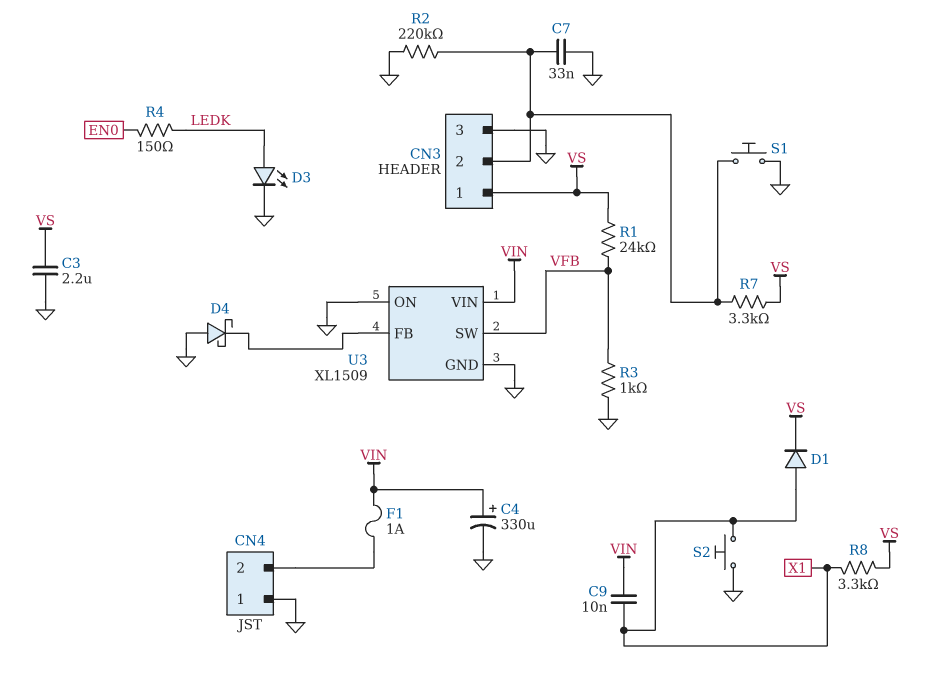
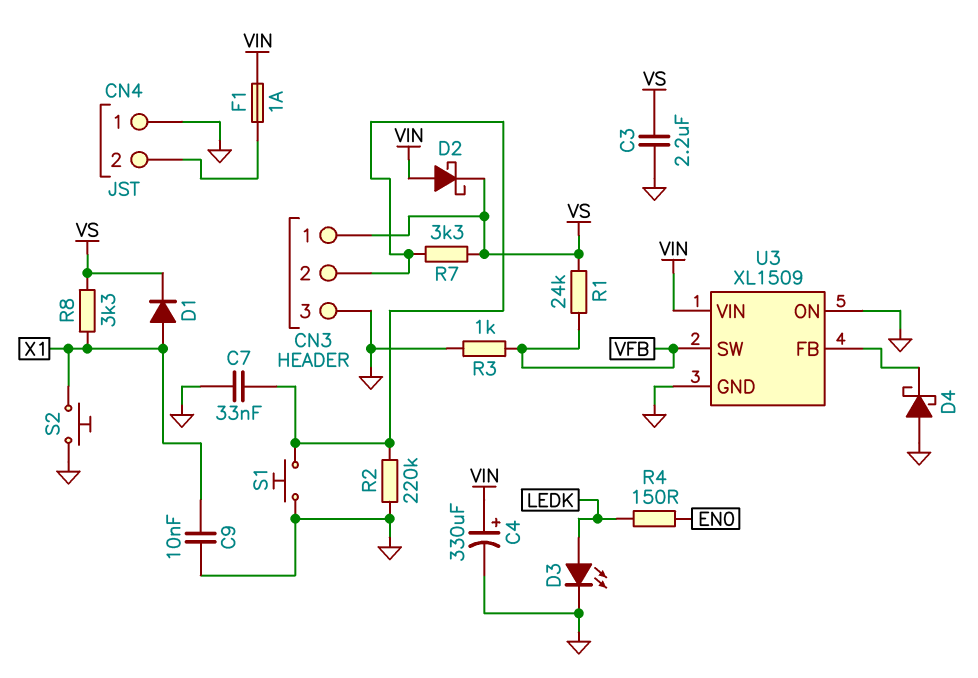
C9: 10nF (VIN, X1) -> 10nF (GND, X1)
D2: none -> schottky (A VIN, K VS)

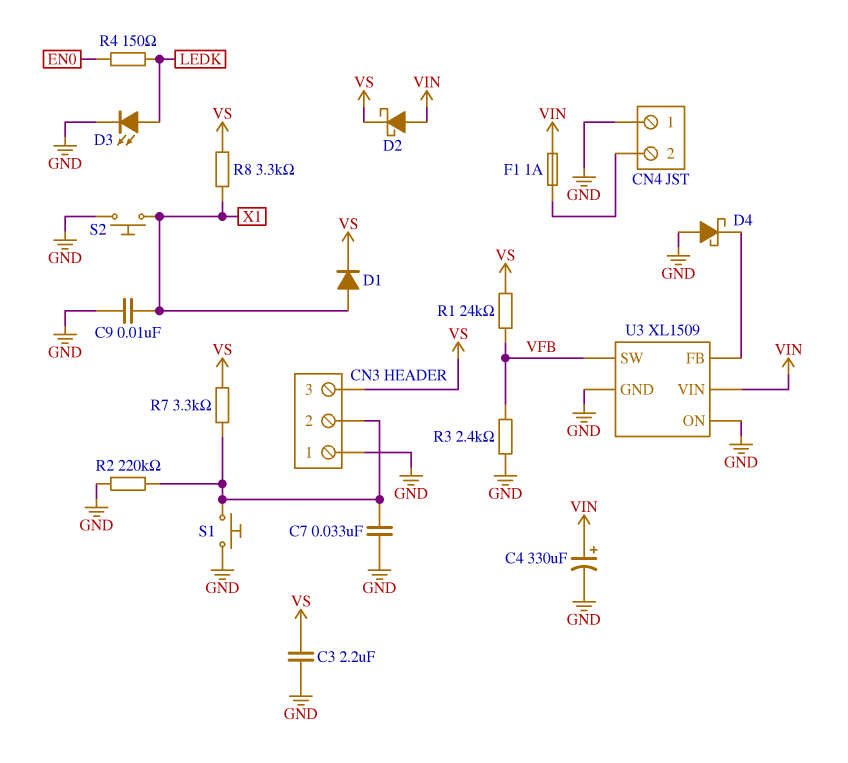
CN3 pin 1: VS -> GND
CN3 pin 3: GND -> VS
R3: 1k (GND, VFB) -> 2.4k (GND, VFB)

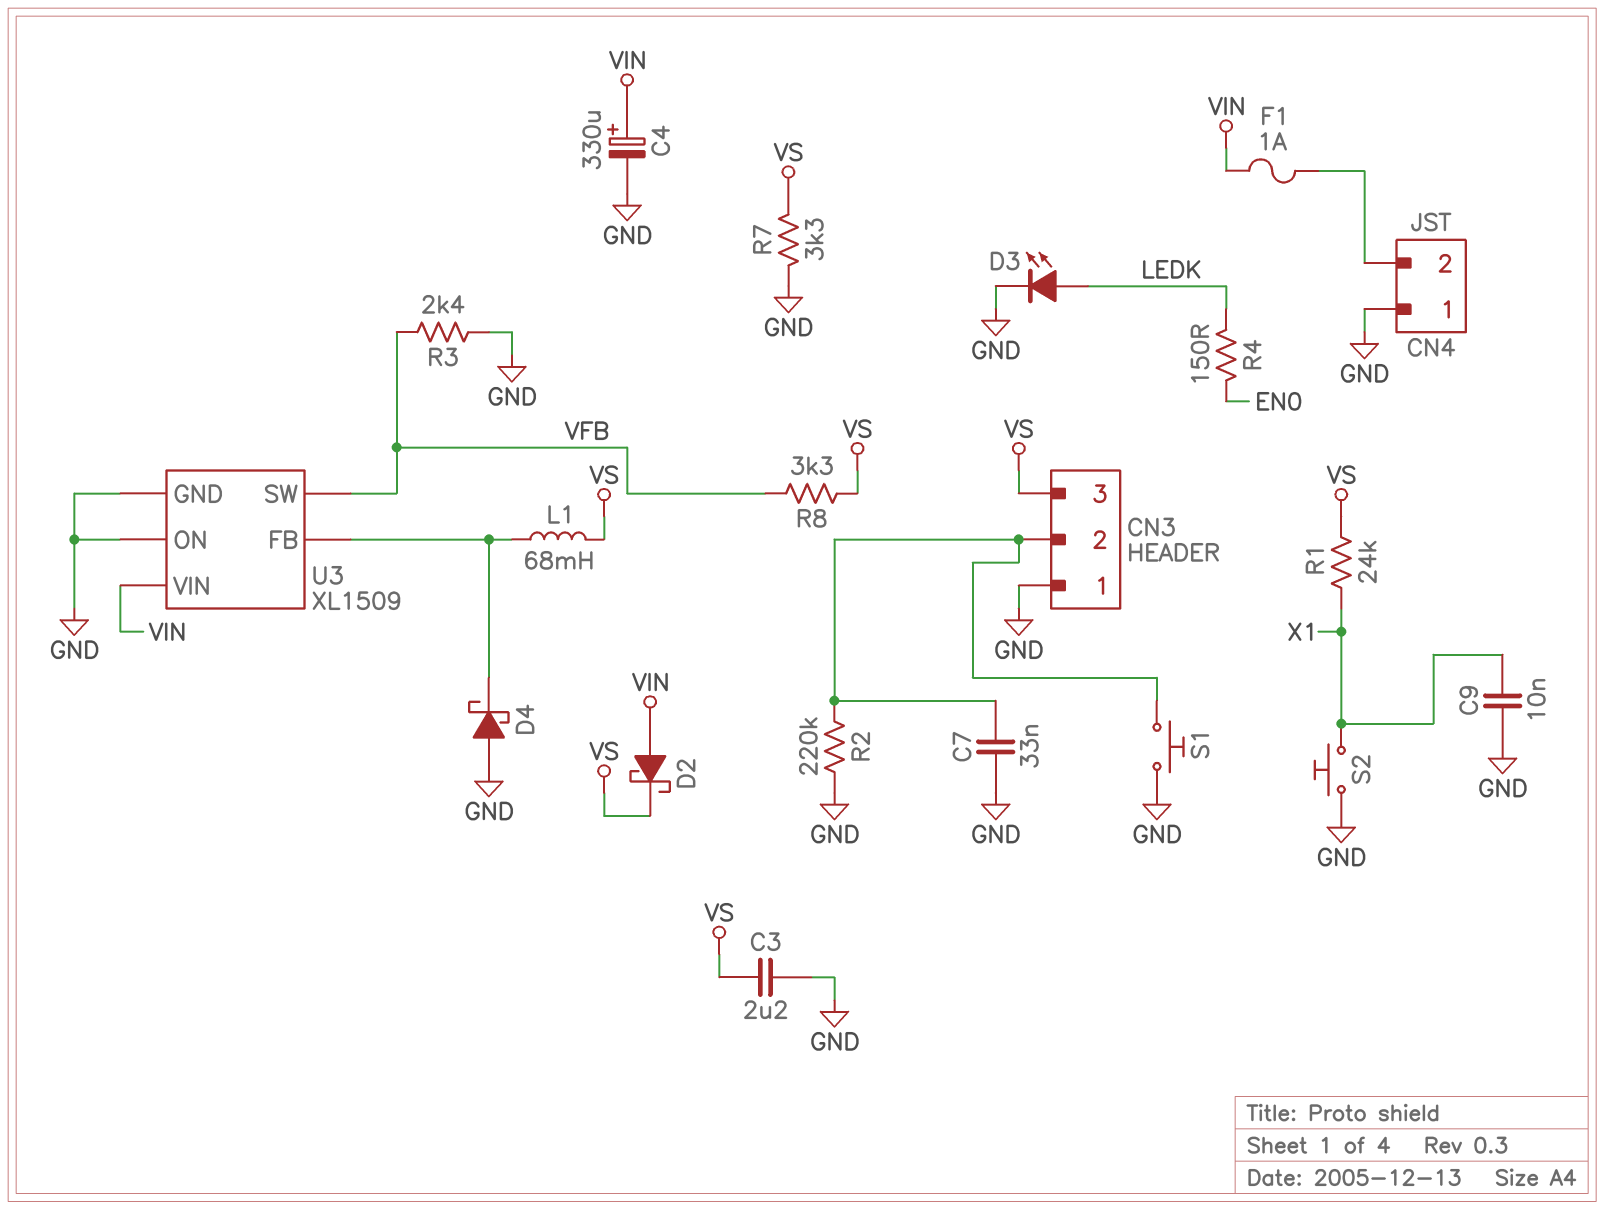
D1: diode (A X1, K VS) -> none
L1: none -> 68mH (U3/FB, VS)
R1: 24k (VFB, VS) -> 24k (VS, X1)
R7: 3.3k (CN3/2, VS) -> 3.3k (GND, VS)
R8: 3.3k (VS, X1) -> 3.3k (VFB, VS)

